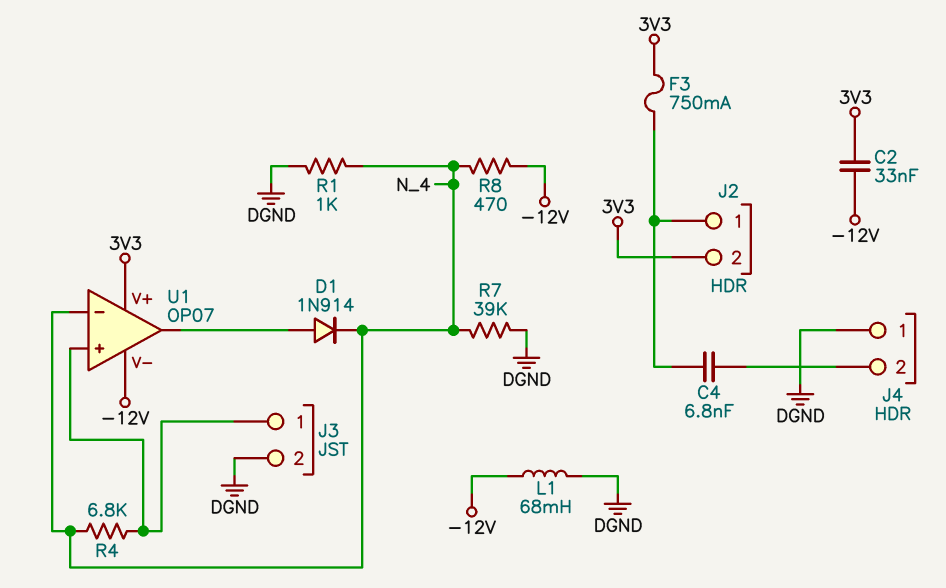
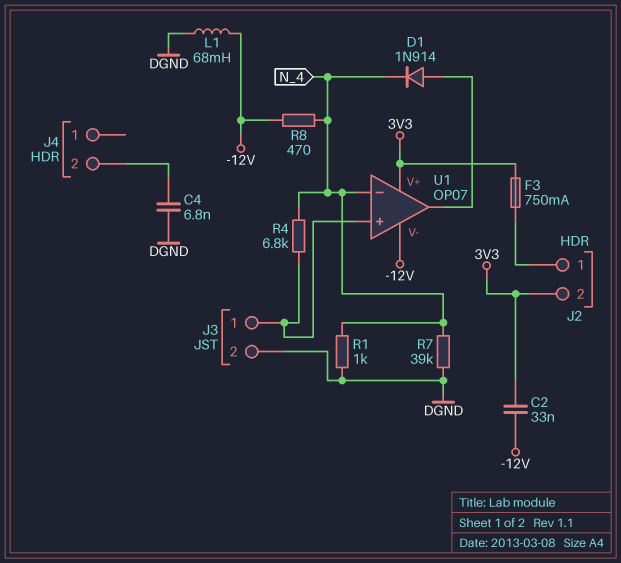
C4: 6.8nF (J2/1, J4/2) -> 6.8nF (DGND, J4/2)
J4 pin 1: DGND -> none

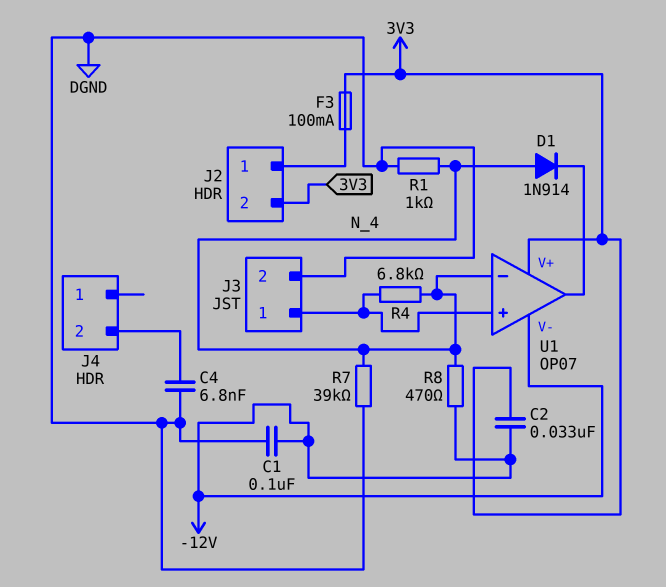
C1: none -> 100nF (-12V, DGND)
D1: diode 1N914 (A U1/out, K N_4) -> diode 1N914 (A N_4, K U1/out)
F3: 750mA (3V3, J2/1) -> 100mA (3V3, J2/1)
L1: 68mH (-12V, DGND) -> none

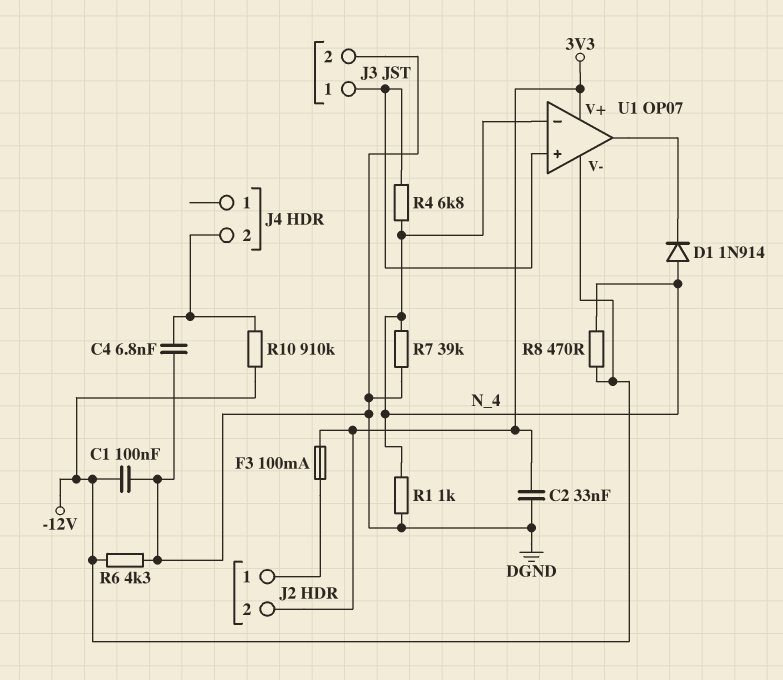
C2: 33nF (-12V, 3V3) -> 33nF (3V3, DGND)
R6: none -> 4.3k (-12V, DGND)
R10: none -> 910k (-12V, J4/2)

